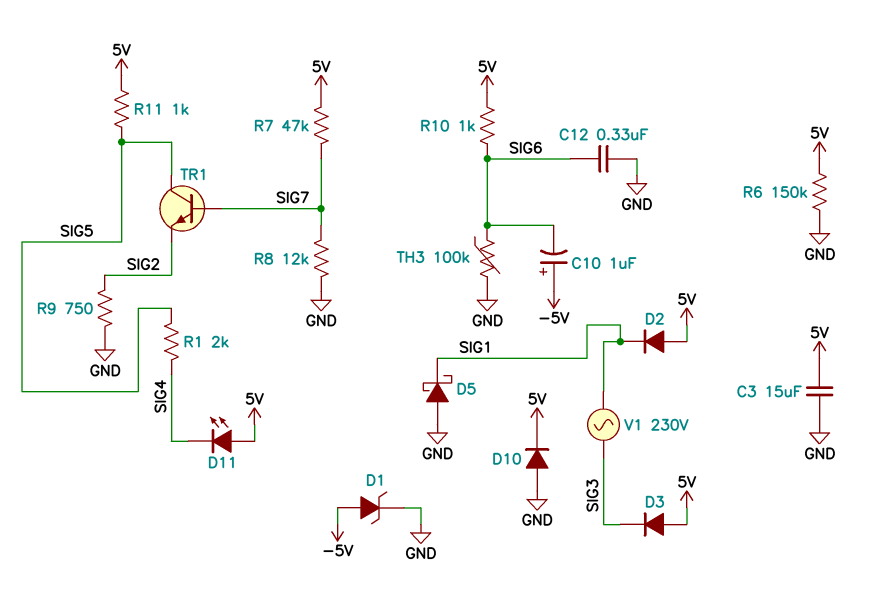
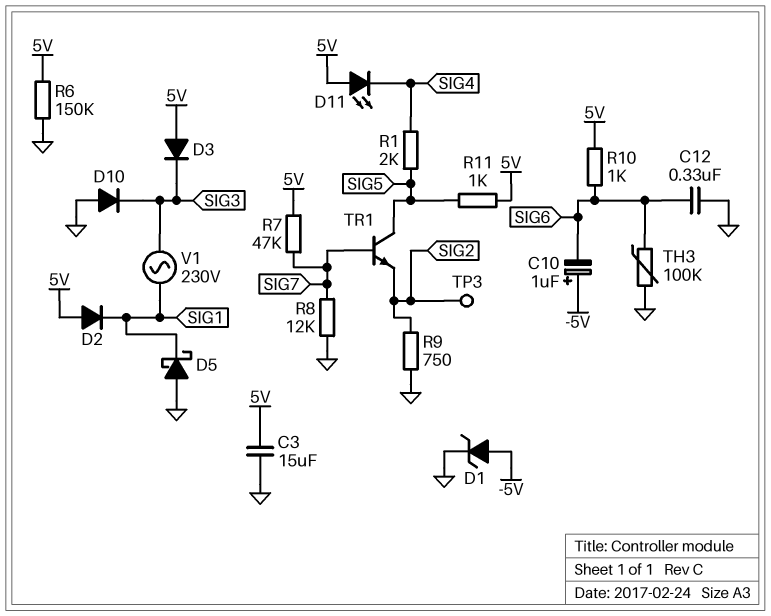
D10: diode (A GND, K 5V) -> diode (A GND, K SIG3)
TP3: none -> test point (SIG2)

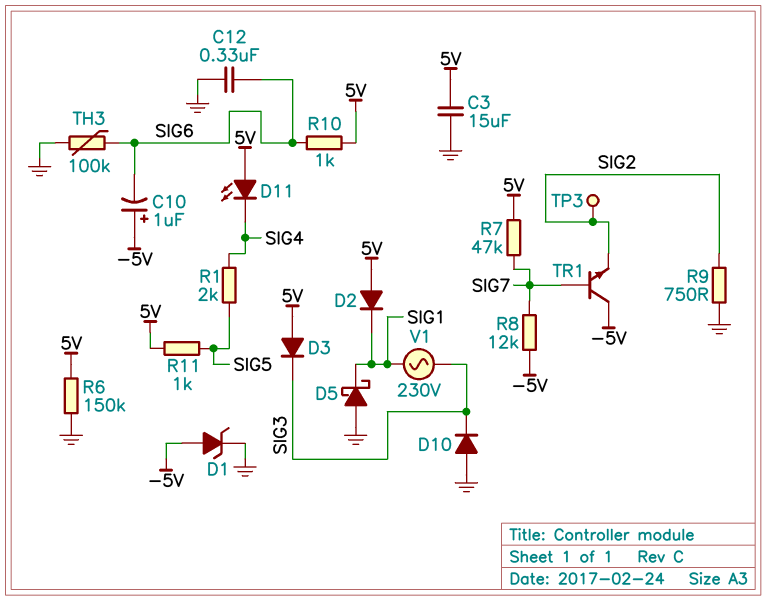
R8: 12k (GND, SIG7) -> 12k (-5V, SIG7)
TR1: NPN (B SIG7, C SIG5, E SIG2) -> NPN (B SIG7, C -5V, E SIG2)

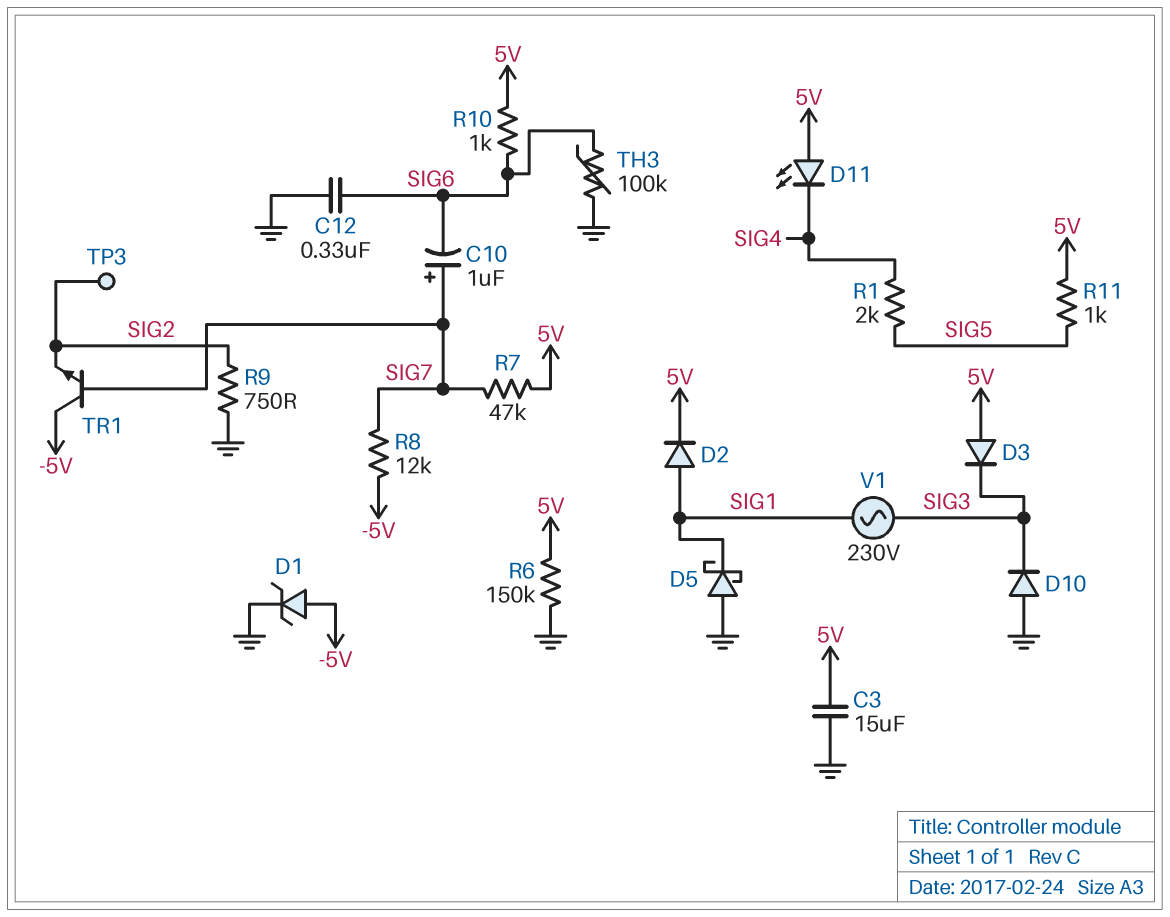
C10: 1uF (plus -5V, minus SIG6) -> 1uF (plus SIG7, minus SIG6)
D2: diode (A 5V, K SIG1) -> diode (A SIG1, K 5V)

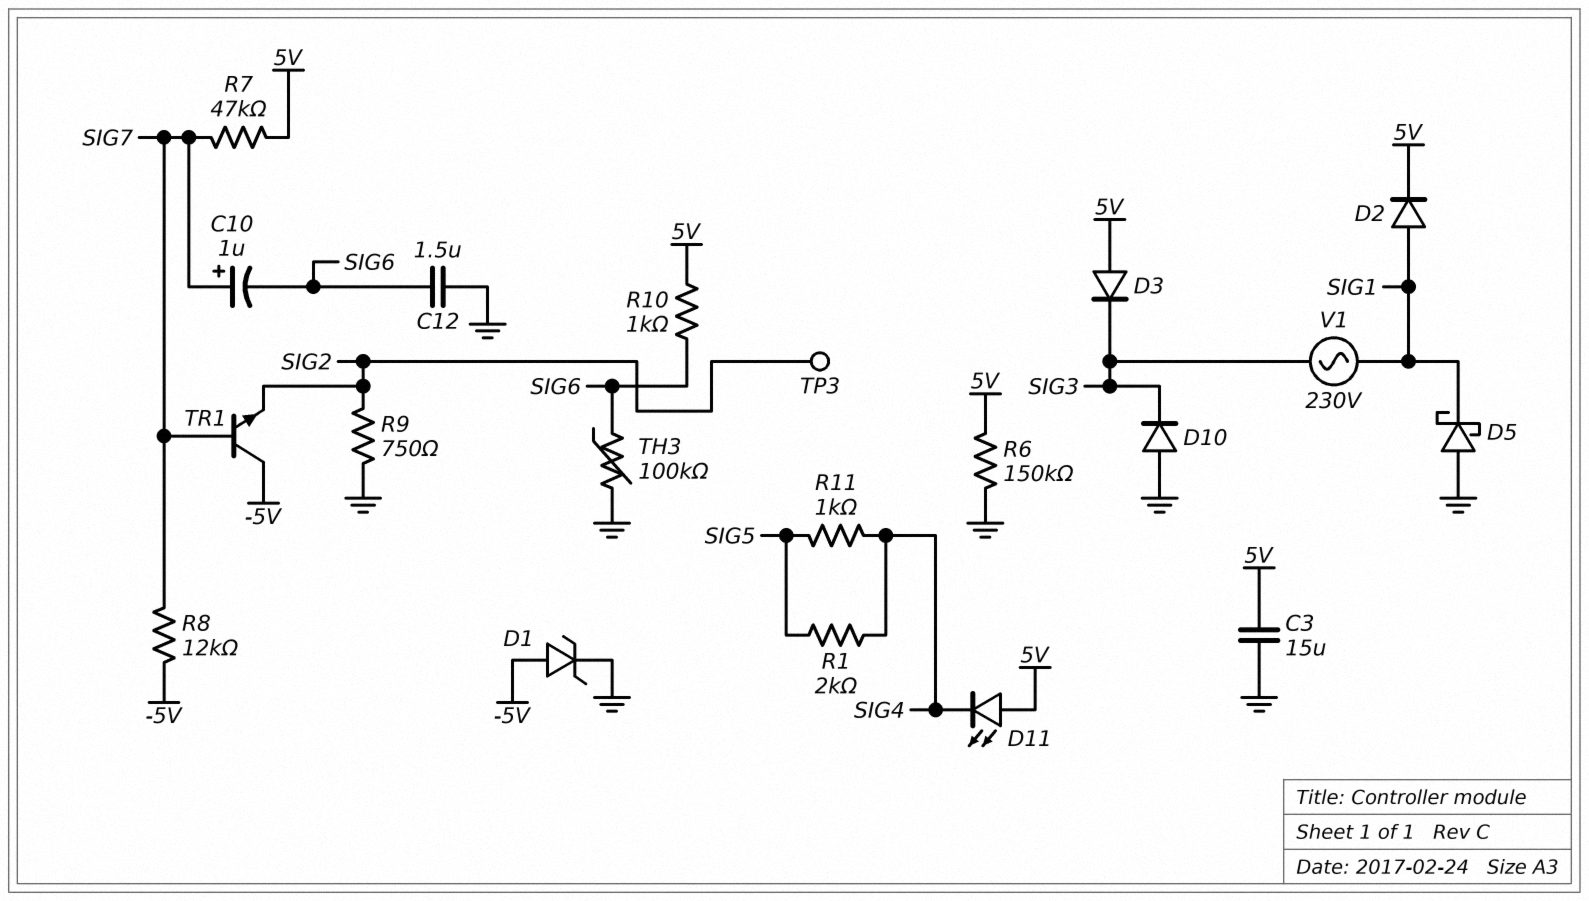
C12: 330nF (GND, SIG6) -> 1.5uF (GND, SIG6)
R11: 1k (5V, SIG5) -> 1k (SIG4, SIG5)

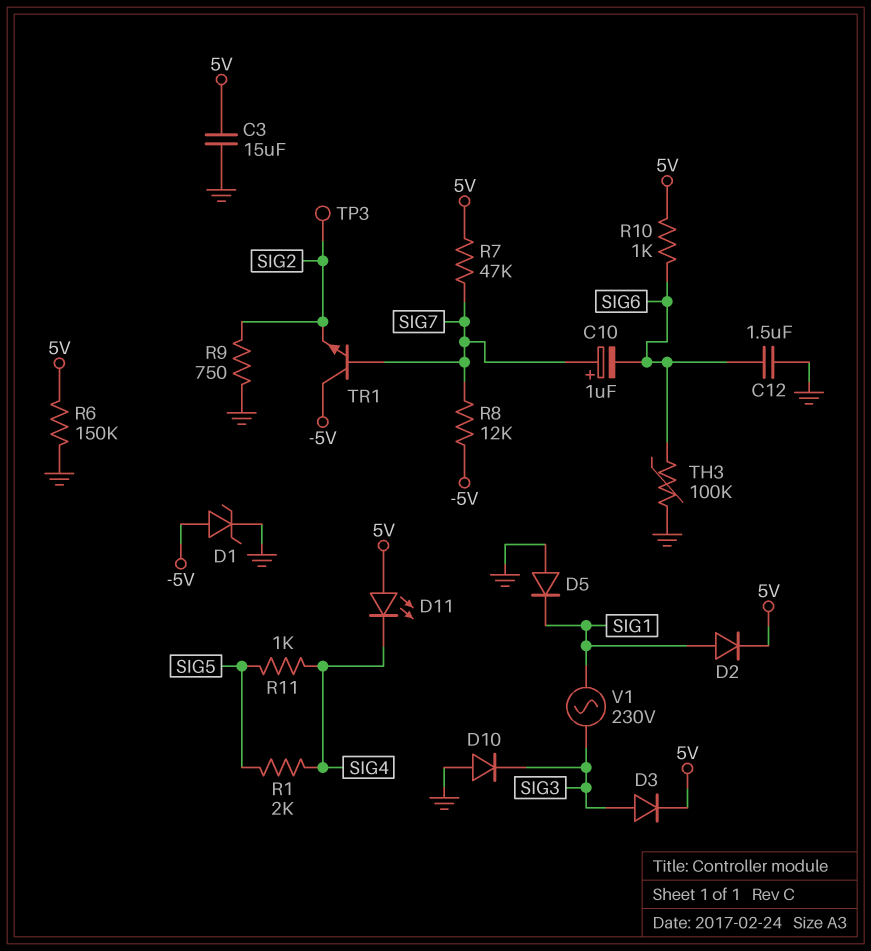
D3: diode (A 5V, K SIG3) -> diode (A SIG3, K 5V)
D5: schottky (A GND, K SIG1) -> diode (A GND, K SIG1)

